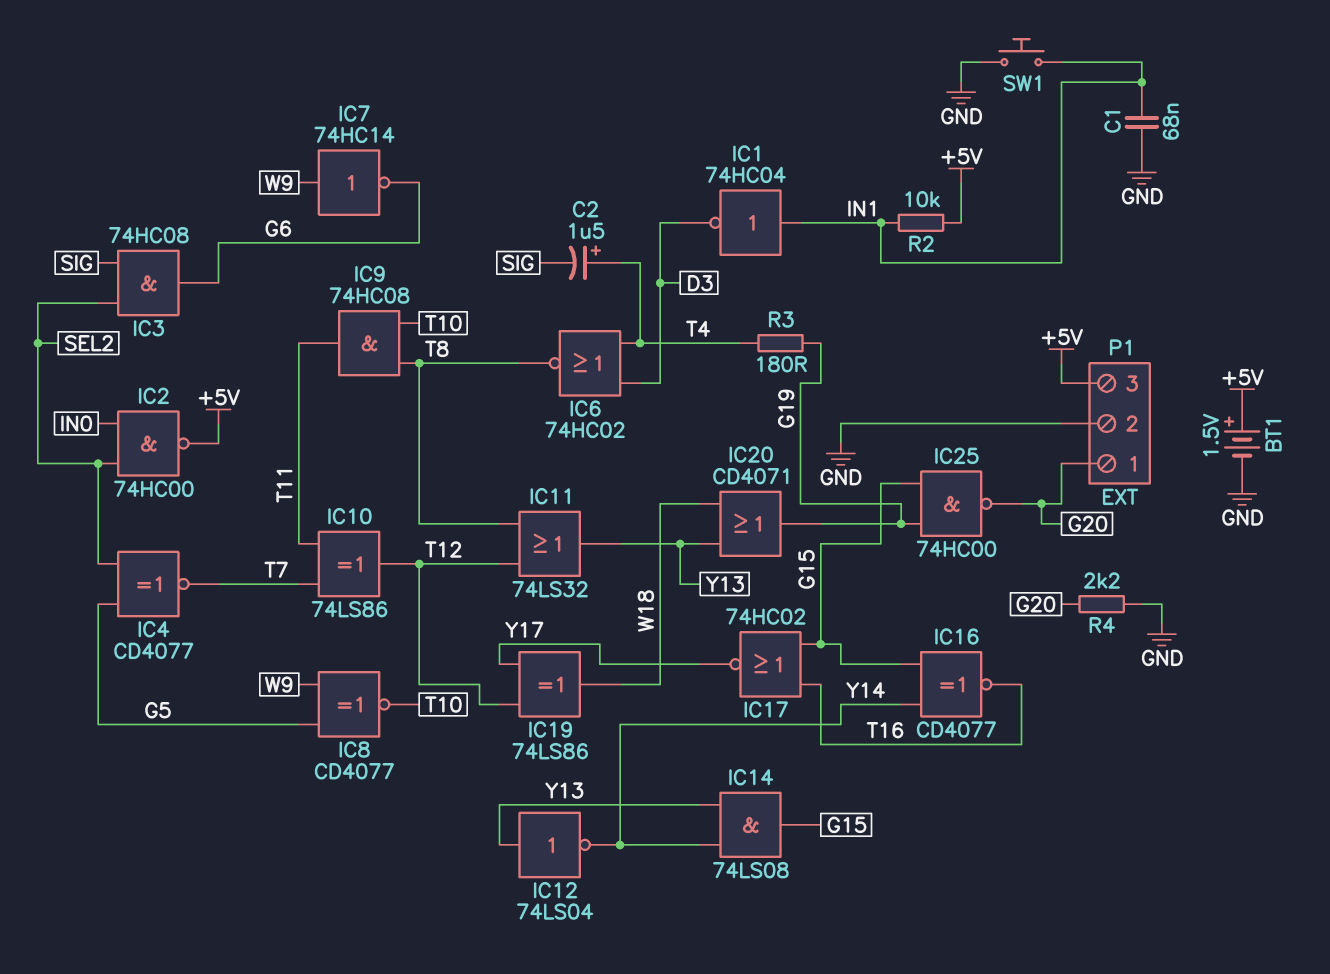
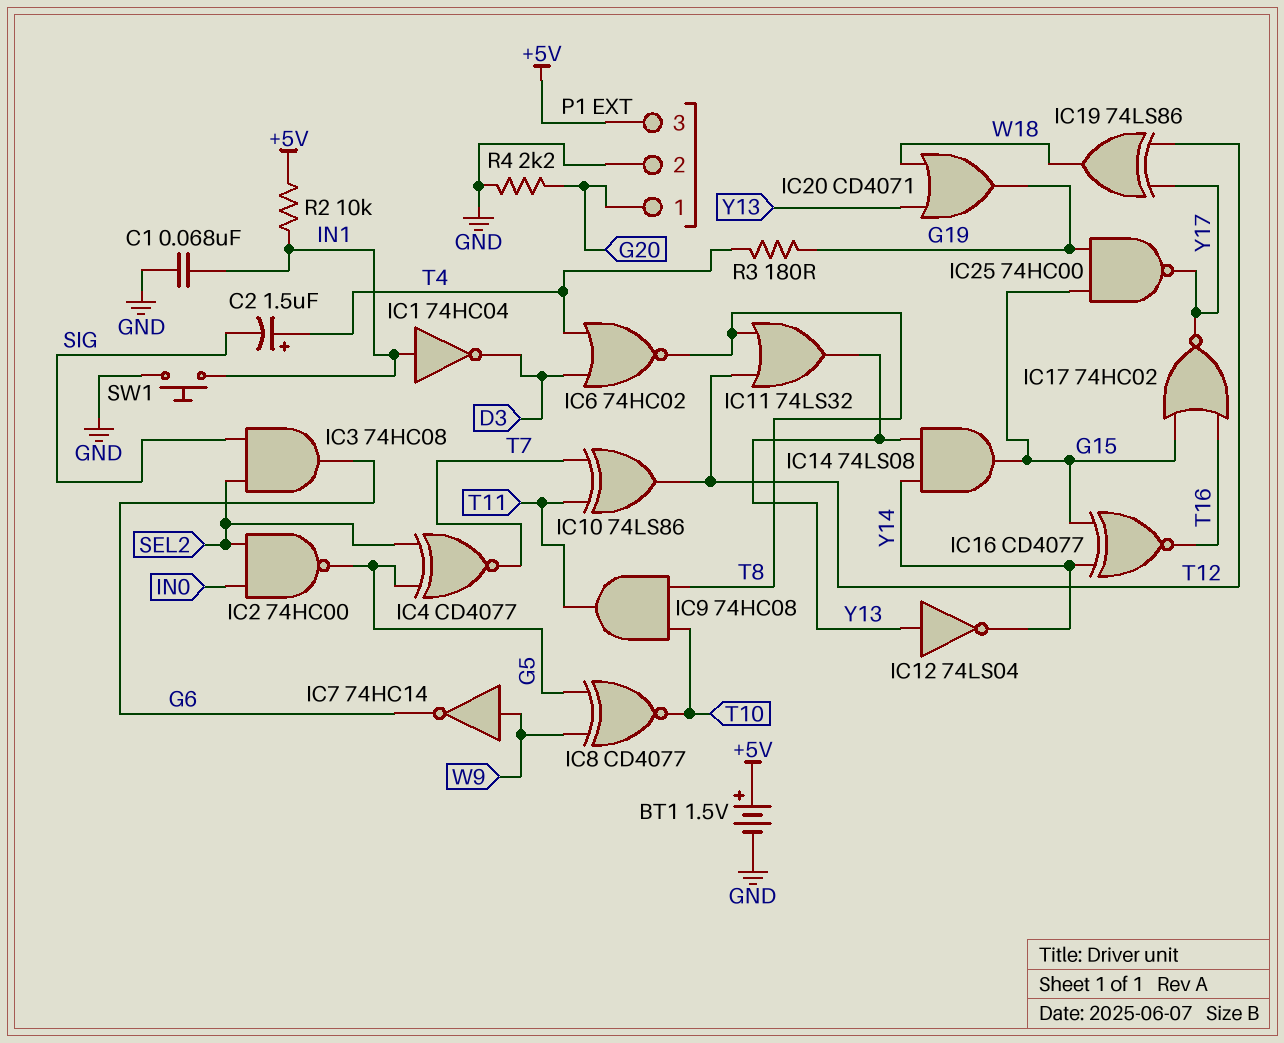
IC2: NAND 74HC00 (in IN0, in SEL2, out +5V) -> NAND 74HC00 (in IN0, in SEL2, out G5)
IC25: NAND 74HC00 (in G15, in G19, out G20) -> NAND 74HC00 (in G15, in G19, out Y17)

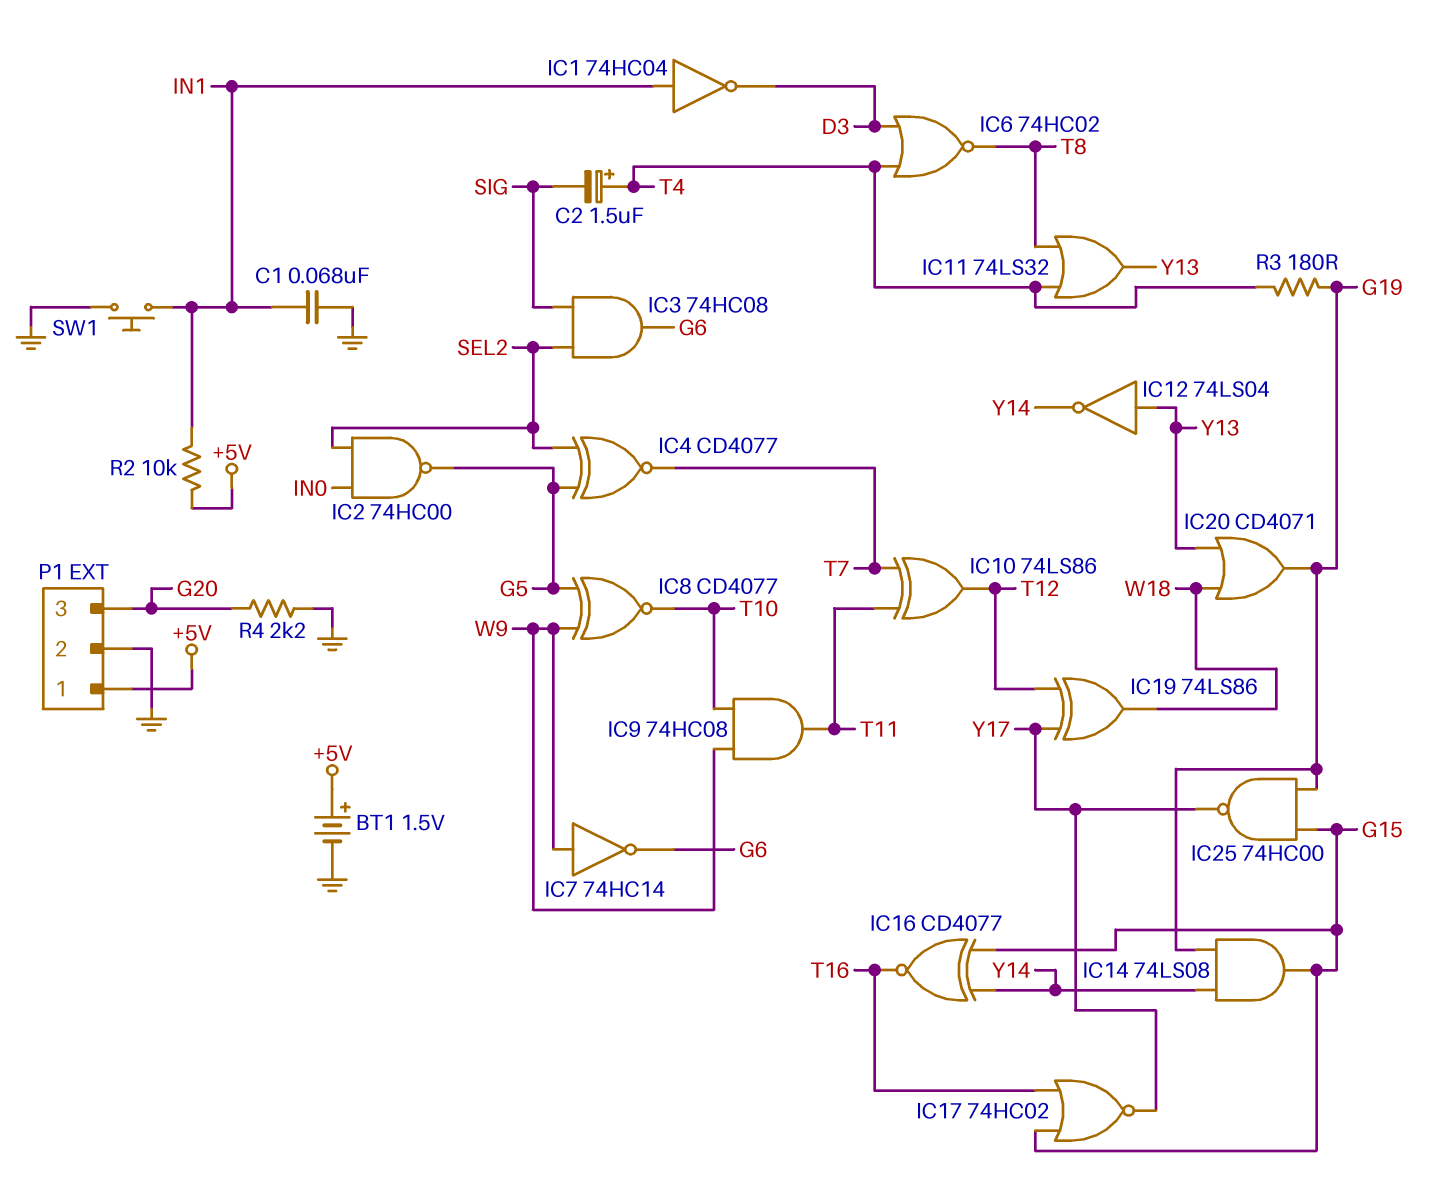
IC9: AND 74HC08 (in T8, in T10, out T11) -> AND 74HC08 (in T10, in W9, out T11)
IC11: OR 74LS32 (in T8, in T12, out Y13) -> OR 74LS32 (in T4, in T8, out Y13)
IC14: AND 74LS08 (in Y13, in Y14, out G15) -> AND 74LS08 (in G19, in Y14, out G15)
P1 pin 1: G20 -> +5V
P1 pin 3: +5V -> G20

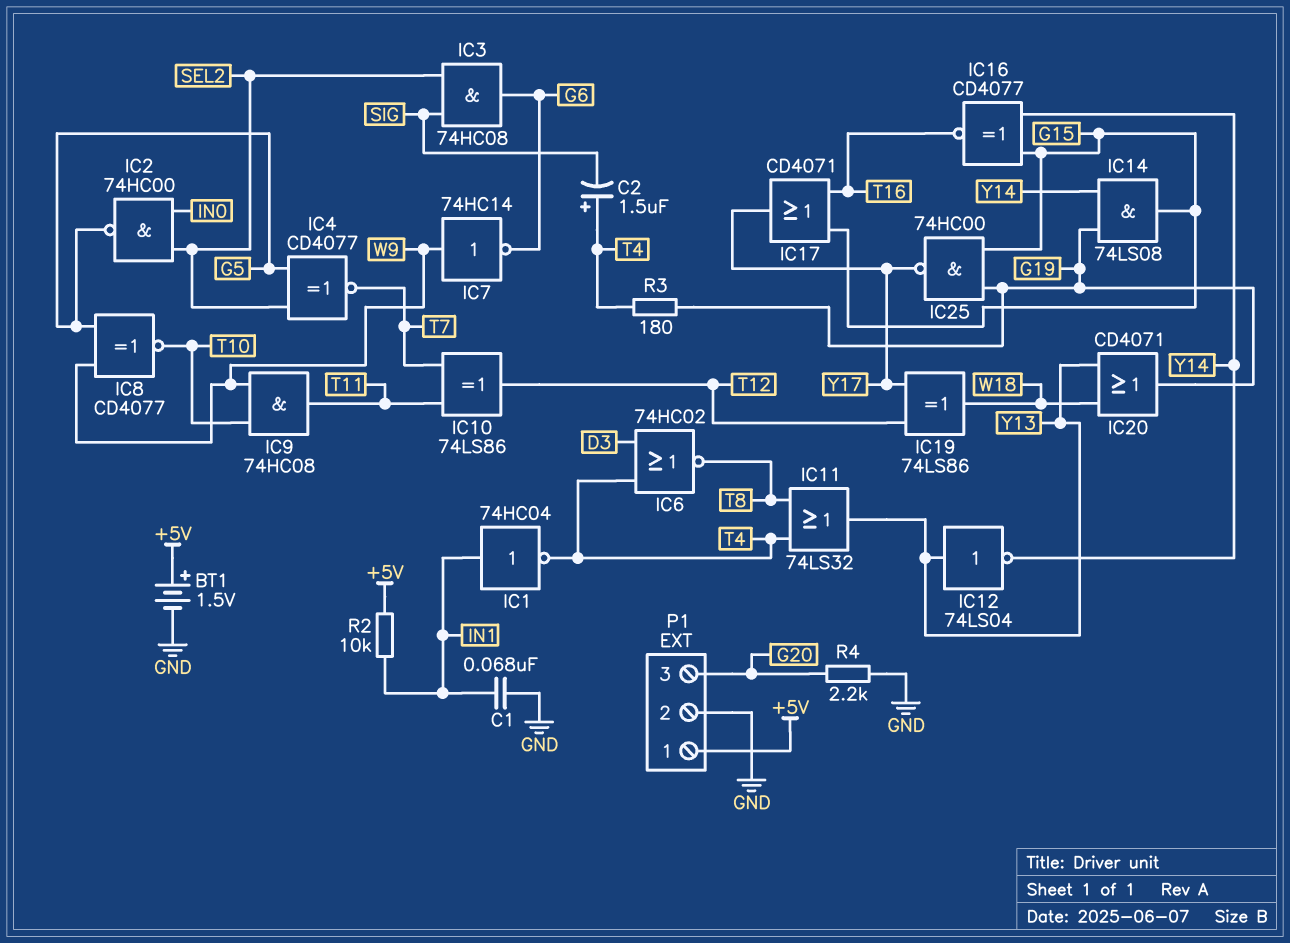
IC1: NOT 74HC04 (in IN1, out D3) -> NOT 74HC04 (in IN1, out T4)
IC17: NOR 74HC02 (in G15, in T16, out Y17) -> OR CD4071 (in G15, in T16, out Y17)
SW1: button (GND, IN1) -> none

